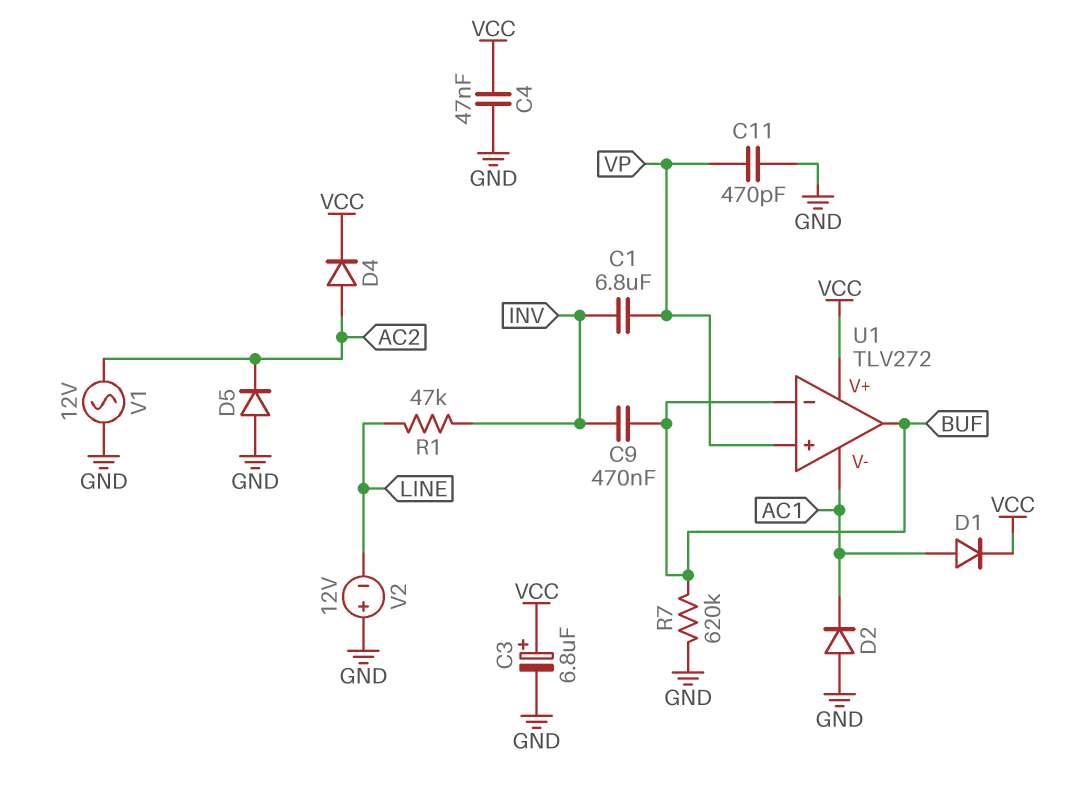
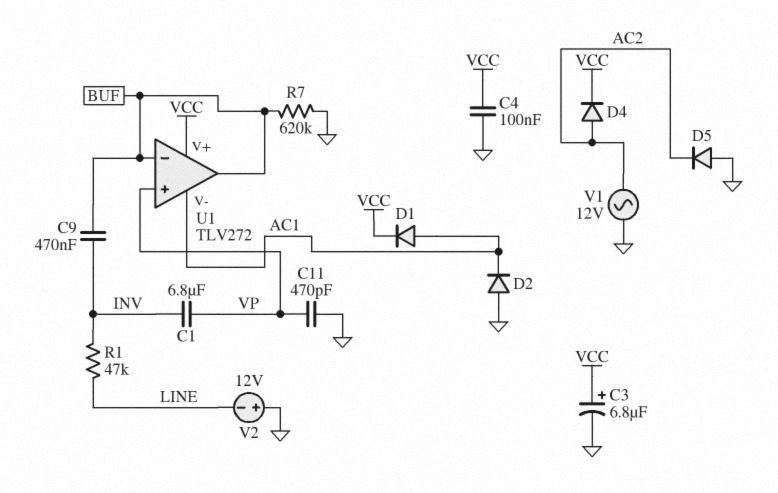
C4: 47nF (GND, VCC) -> 100nF (GND, VCC)

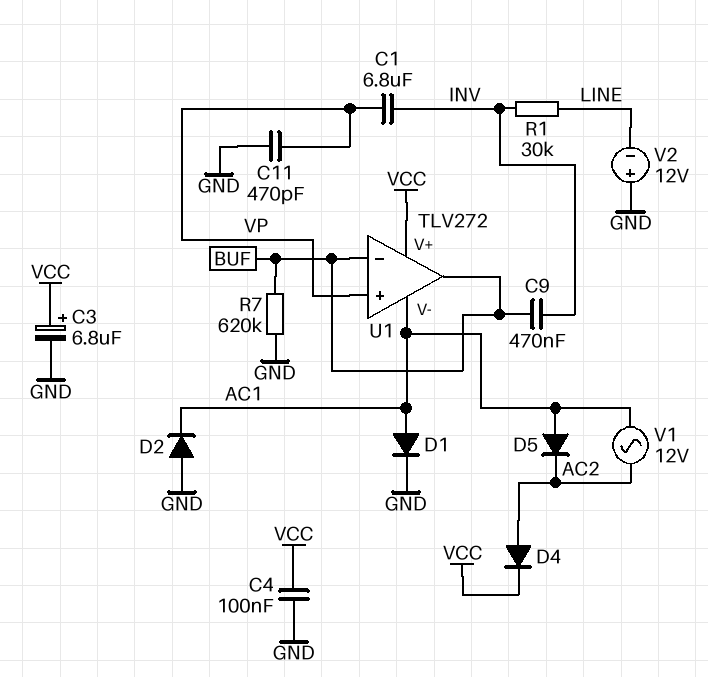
D1: diode (A AC1, K VCC) -> diode (A AC1, K GND)
D5: diode (A GND, K AC2) -> diode (A AC1, K AC2)
R1: 47k (INV, LINE) -> 30k (INV, LINE)
V1: AC 12V (AC2, GND) -> AC 12V (AC1, AC2)

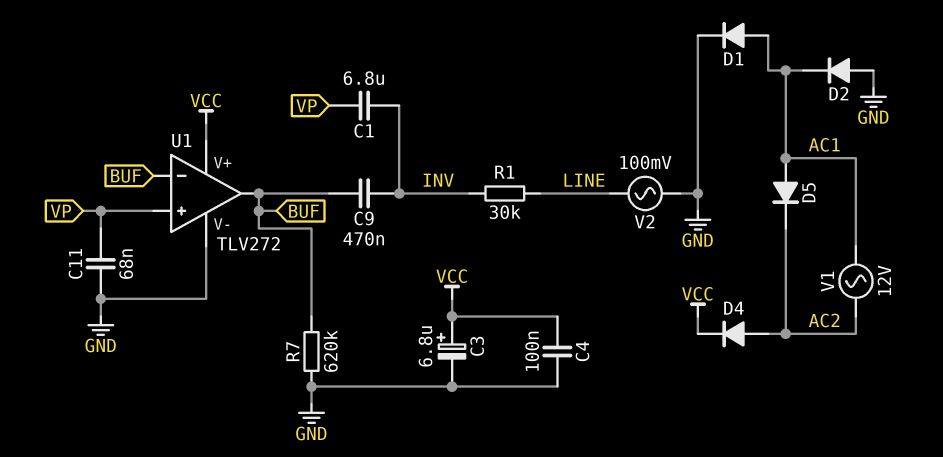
C11: 470pF (GND, VP) -> 68nF (GND, VP)
U1 pin V-: AC1 -> GND
V2: 12V (plus GND, minus LINE) -> AC 100mV (GND, LINE)

